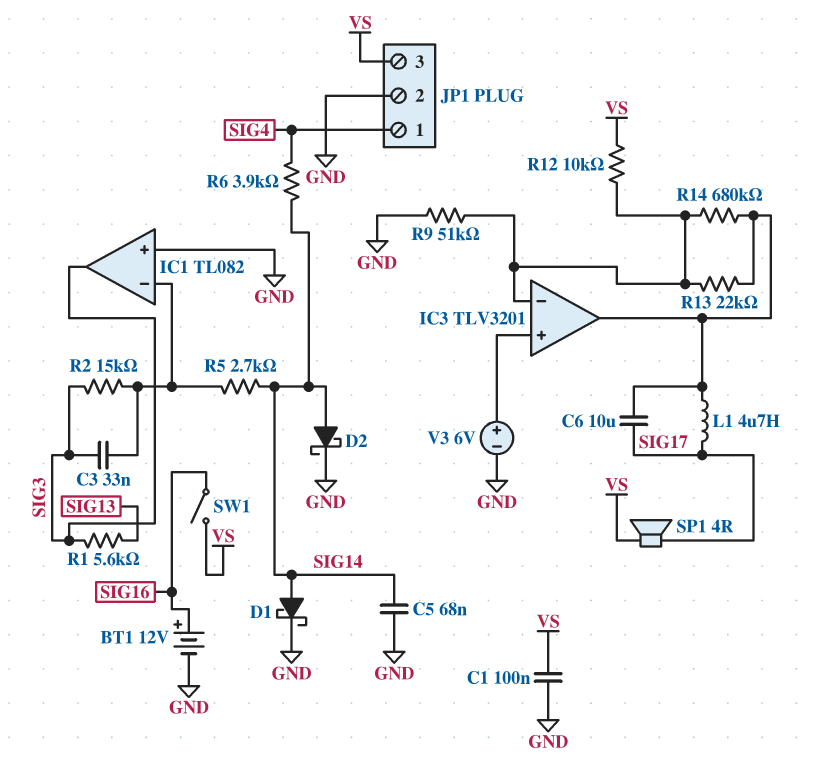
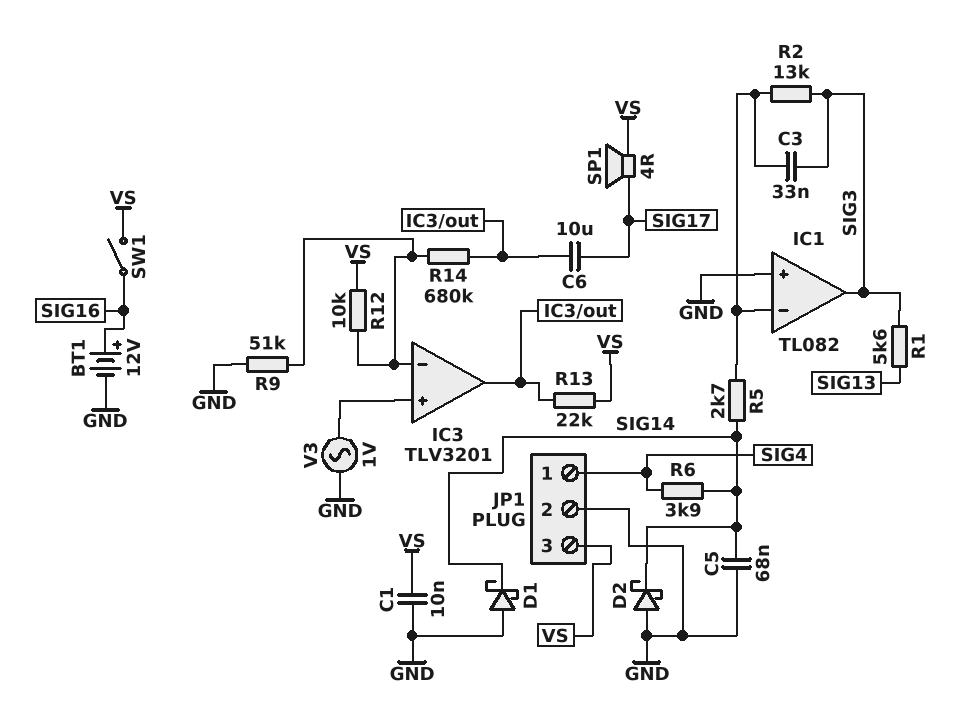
C1: 100nF (GND, VS) -> 10nF (GND, VS)
D1: schottky (A SIG14, K GND) -> schottky (A GND, K SIG14)
D2: schottky (A SIG14, K GND) -> schottky (A GND, K SIG14)
L1: 4.7uH (IC3/out, SIG17) -> none
R2: 15k (IC1/in-, SIG3) -> 13k (IC1/in-, SIG3)
R13: 22k (IC3/in-, IC3/out) -> 22k (IC3/out, VS)
V3: 6V (plus IC3/in+, minus GND) -> AC 1V (GND, IC3/in+)

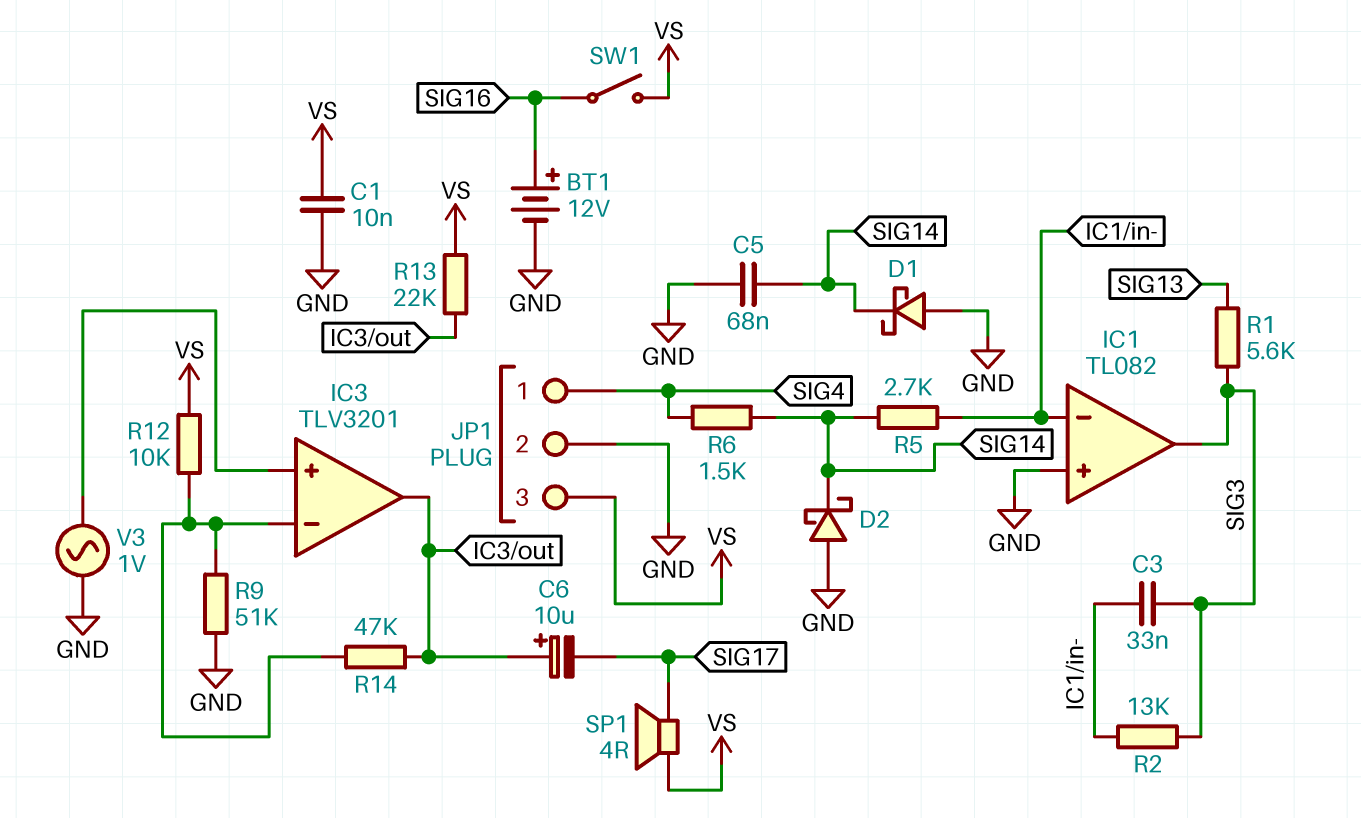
C6: 10uF (IC3/out, SIG17) -> 10uF (plus IC3/out, minus SIG17)
R6: 3.9k (SIG4, SIG14) -> 1.5k (SIG4, SIG14)
R14: 680k (IC3/in-, IC3/out) -> 47k (IC3/in-, IC3/out)

